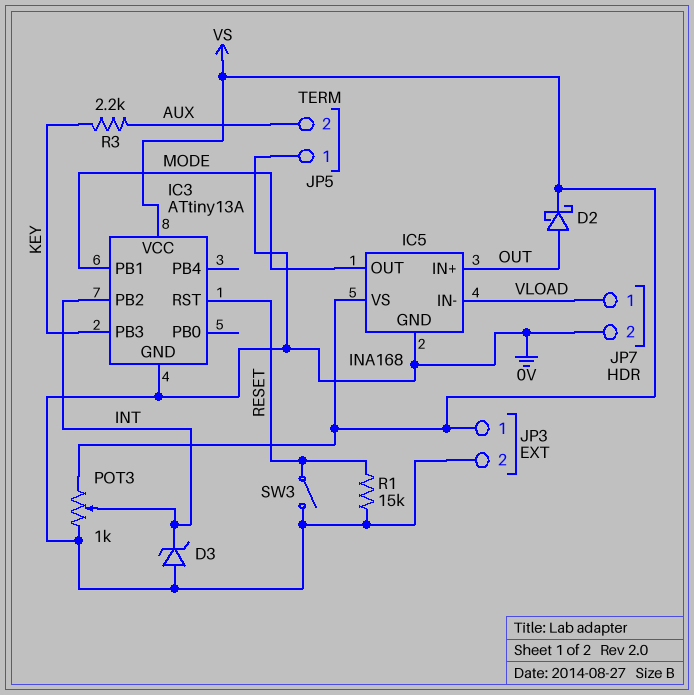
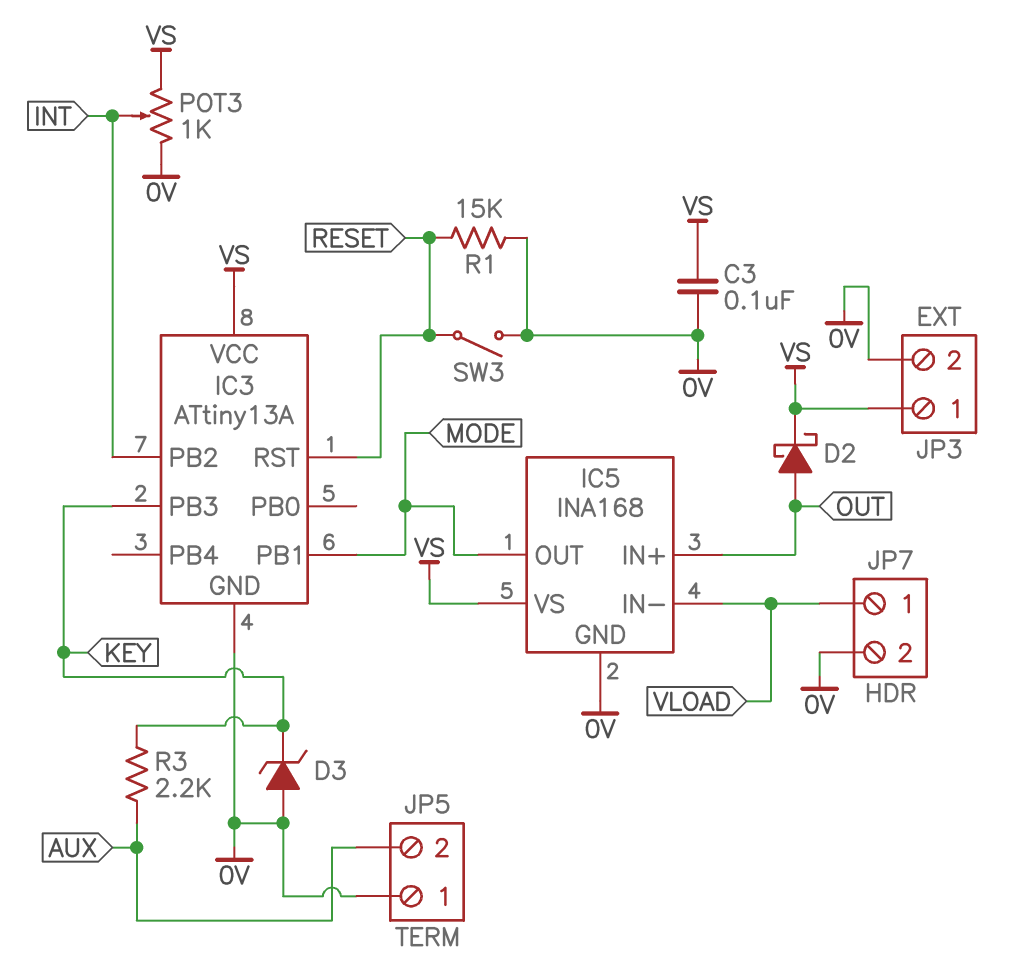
C3: none -> 100nF (0V, VS)
D3: zener (A 0V, K INT) -> zener (A 0V, K KEY)

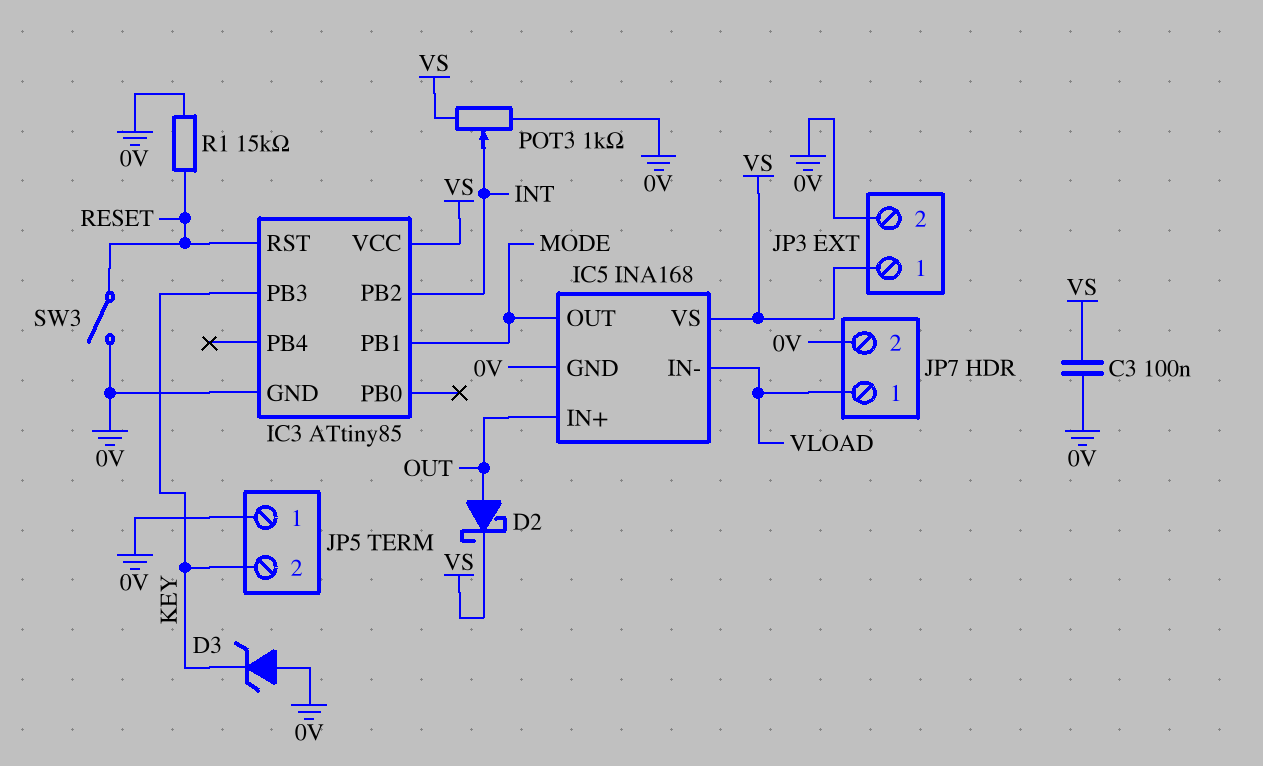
IC3: ATtiny13A -> ATtiny85
JP5 pin 2: AUX -> KEY
R3: 2.2k (AUX, KEY) -> none

